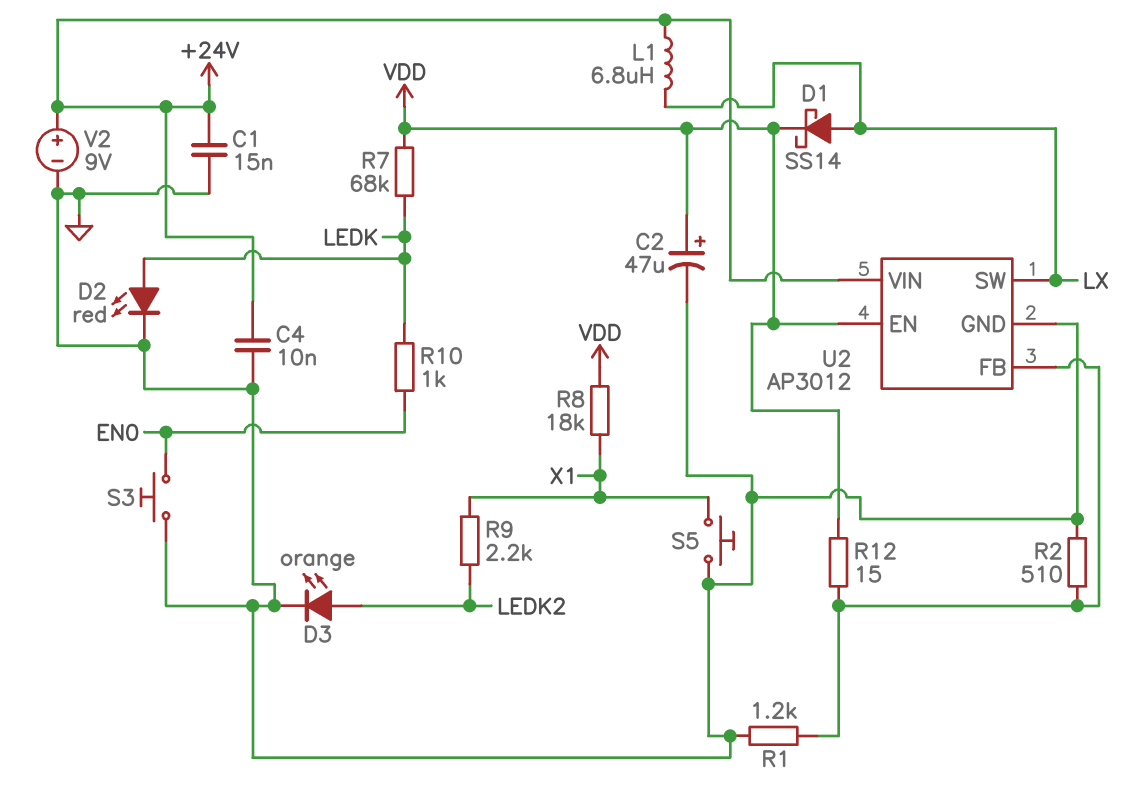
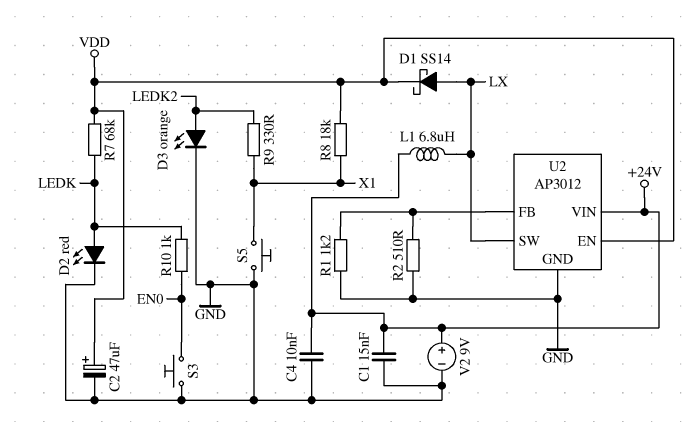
R9: 2.2k (LEDK2, X1) -> 330 (LEDK2, X1)
R12: 15 (U2/FB, VDD) -> none

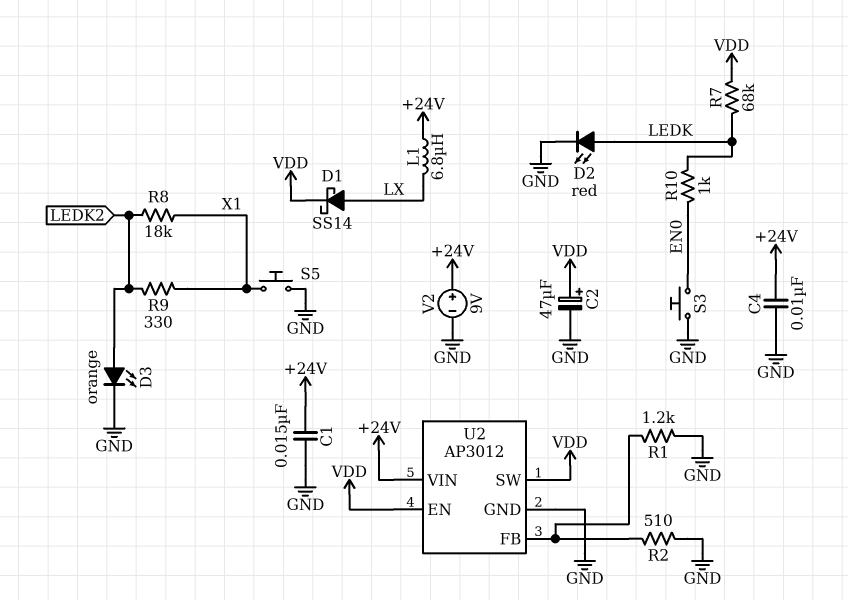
R8: 18k (VDD, X1) -> 18k (LEDK2, X1)
U2 pin SW: LX -> VDD

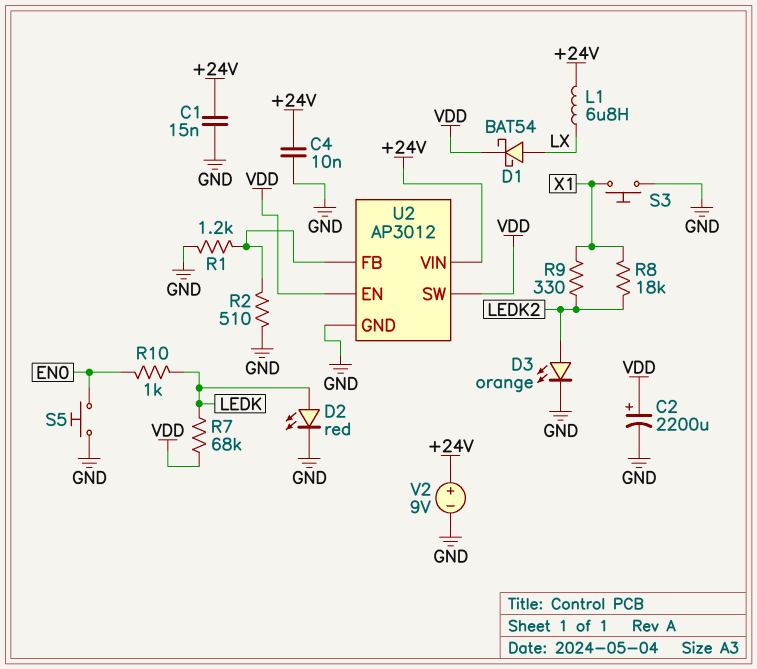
C2: 47uF (plus VDD, minus GND) -> 2200uF (plus VDD, minus GND)
D1: schottky SS14 (A LX, K VDD) -> schottky BAT54 (A LX, K VDD)
S3: button (EN0, GND) -> button (GND, X1)
S5: button (GND, X1) -> button (EN0, GND)

